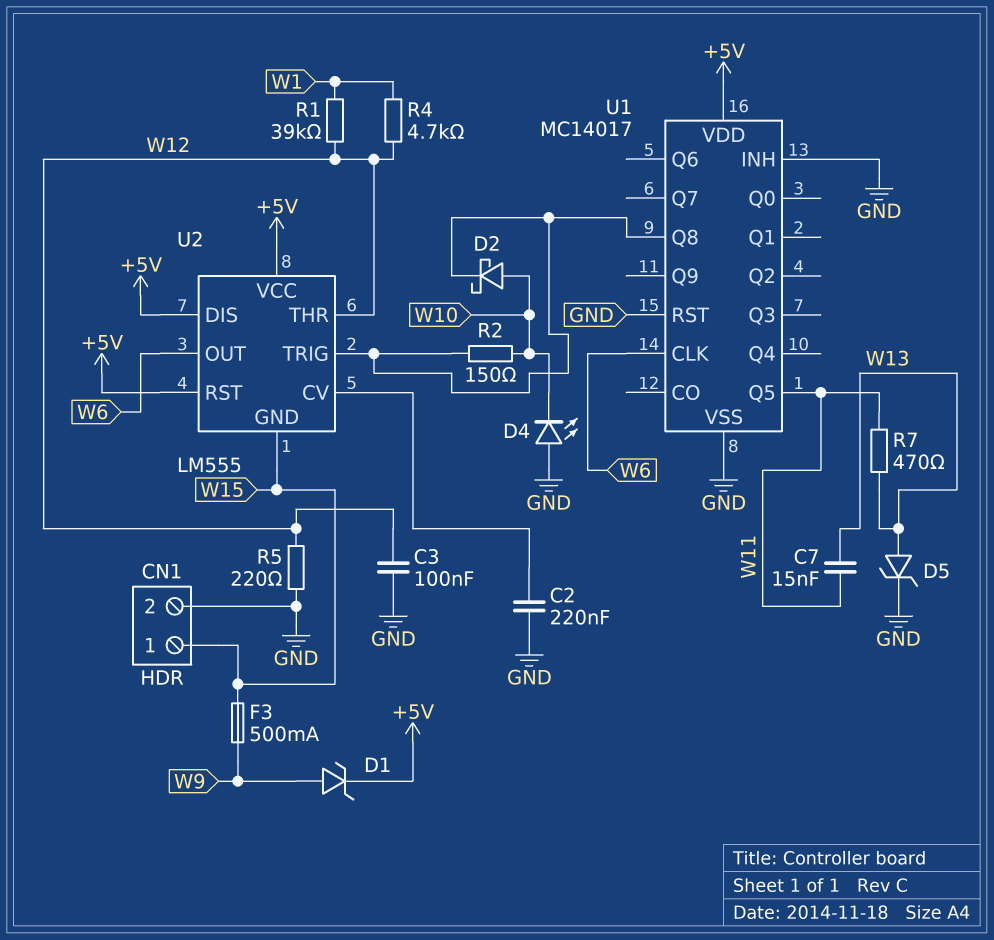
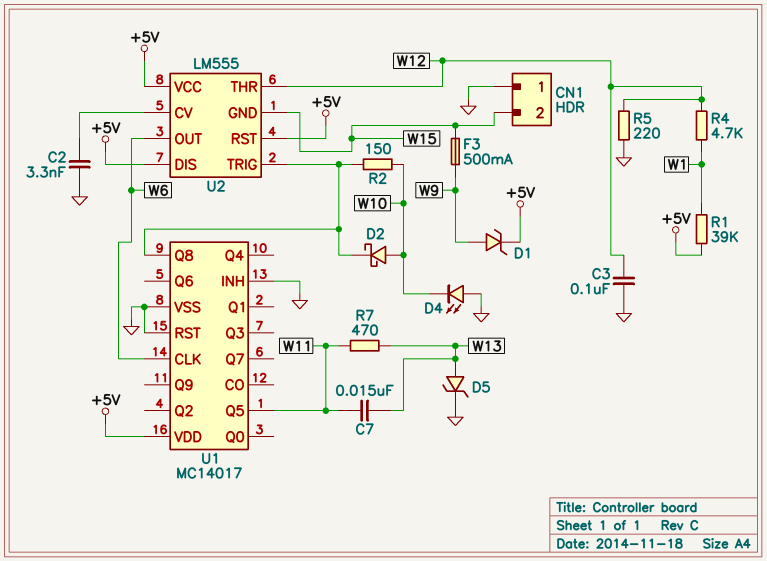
C2: 220nF (GND, U2/CV) -> 3.3nF (GND, U2/CV)
CN1 pin 1: W15 -> GND
CN1 pin 2: GND -> W15
R1: 39k (W1, W12) -> 39k (+5V, W1)

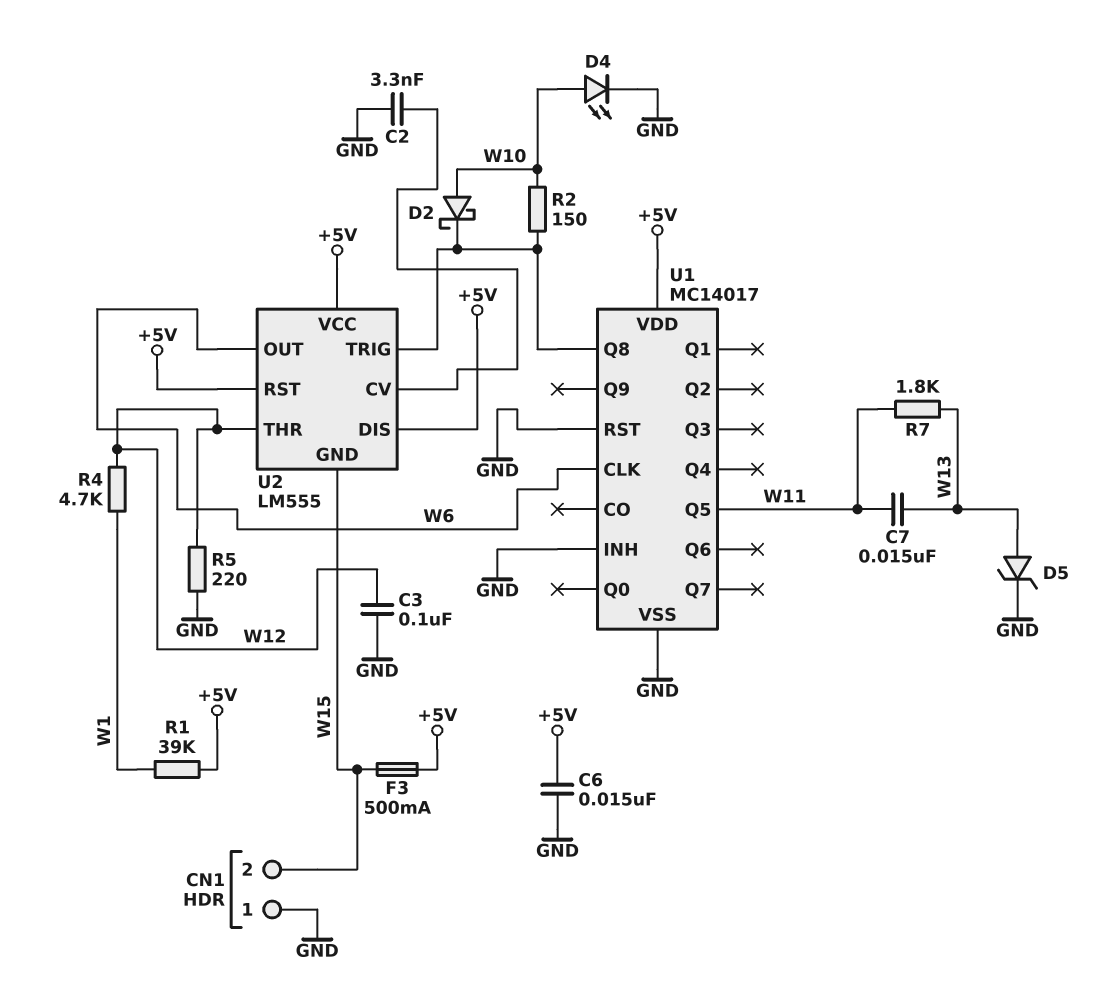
C6: none -> 15nF (+5V, GND)
D1: zener (A W9, K +5V) -> none
D4: LED (A GND, K W10) -> LED (A W10, K GND)
F3: 500mA (W9, W15) -> 500mA (+5V, W15)
R7: 470 (W11, W13) -> 1.8k (W11, W13)

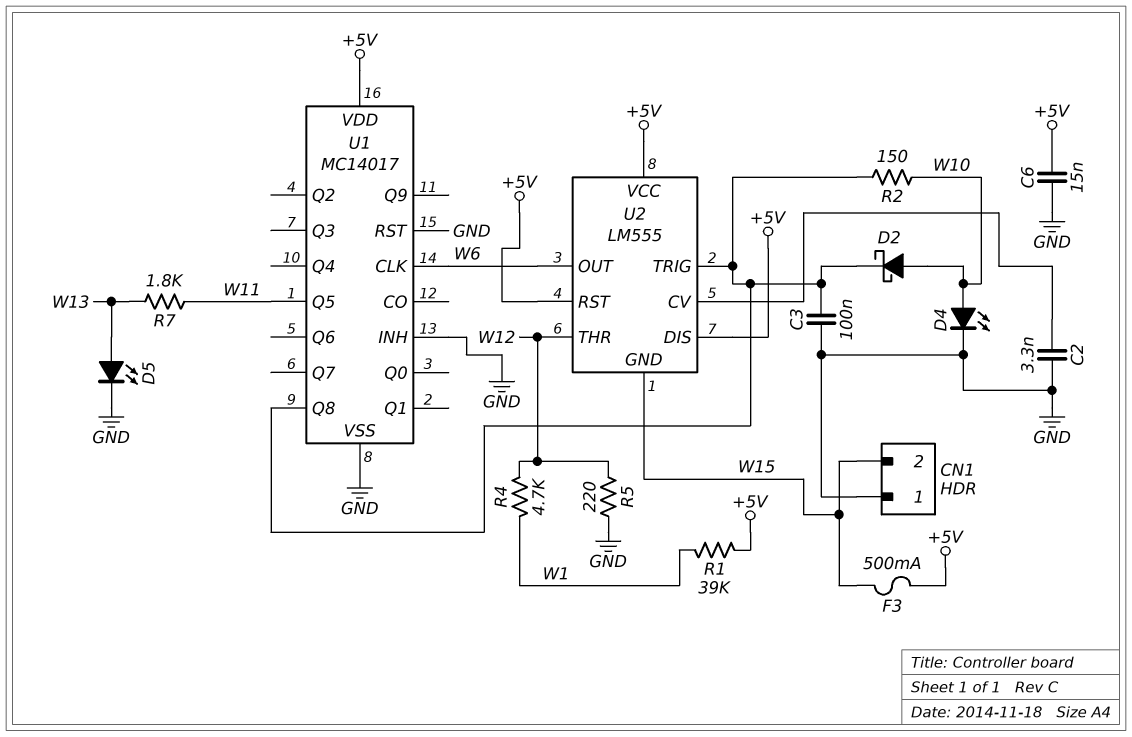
C3: 100nF (GND, W12) -> 100nF (GND, U1/Q8)
C7: 15nF (W11, W13) -> none
D5: zener (A W13, K GND) -> LED (A W13, K GND)

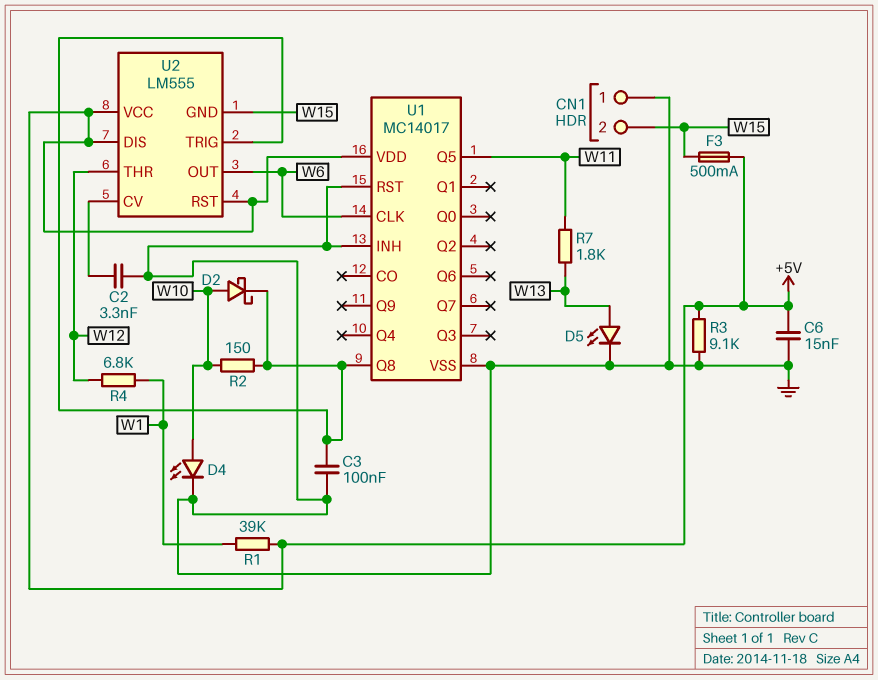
R3: none -> 9.1k (+5V, GND)
R4: 4.7k (W1, W12) -> 6.8k (W1, W12)
R5: 220 (GND, W12) -> none

